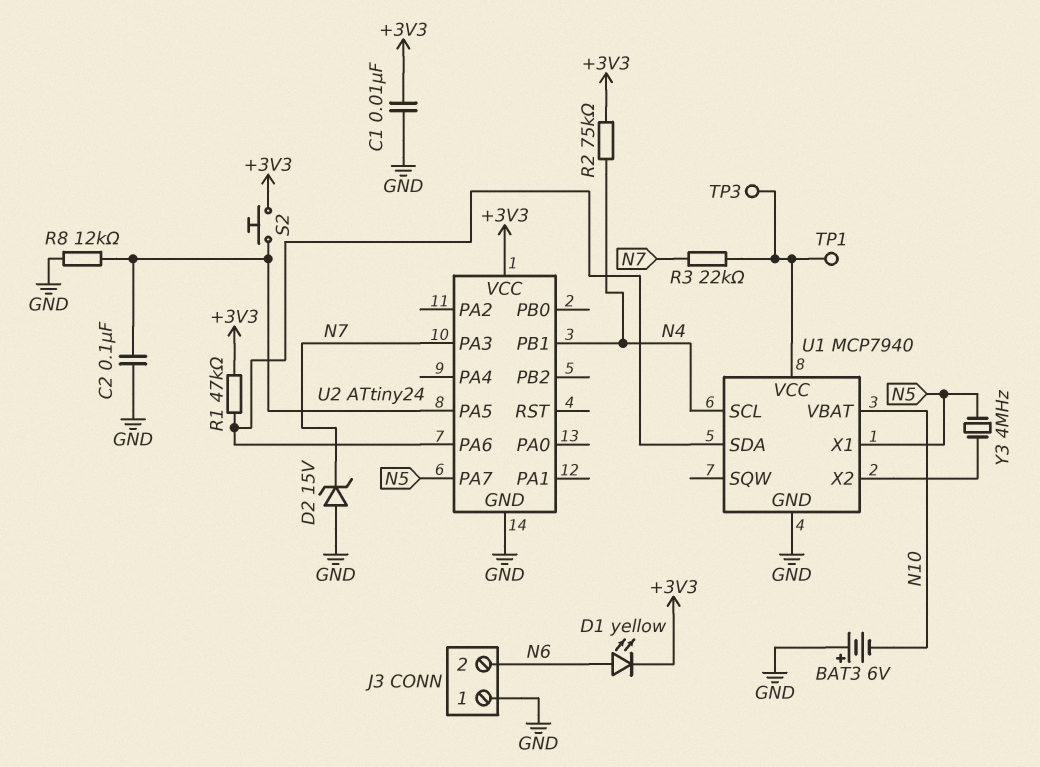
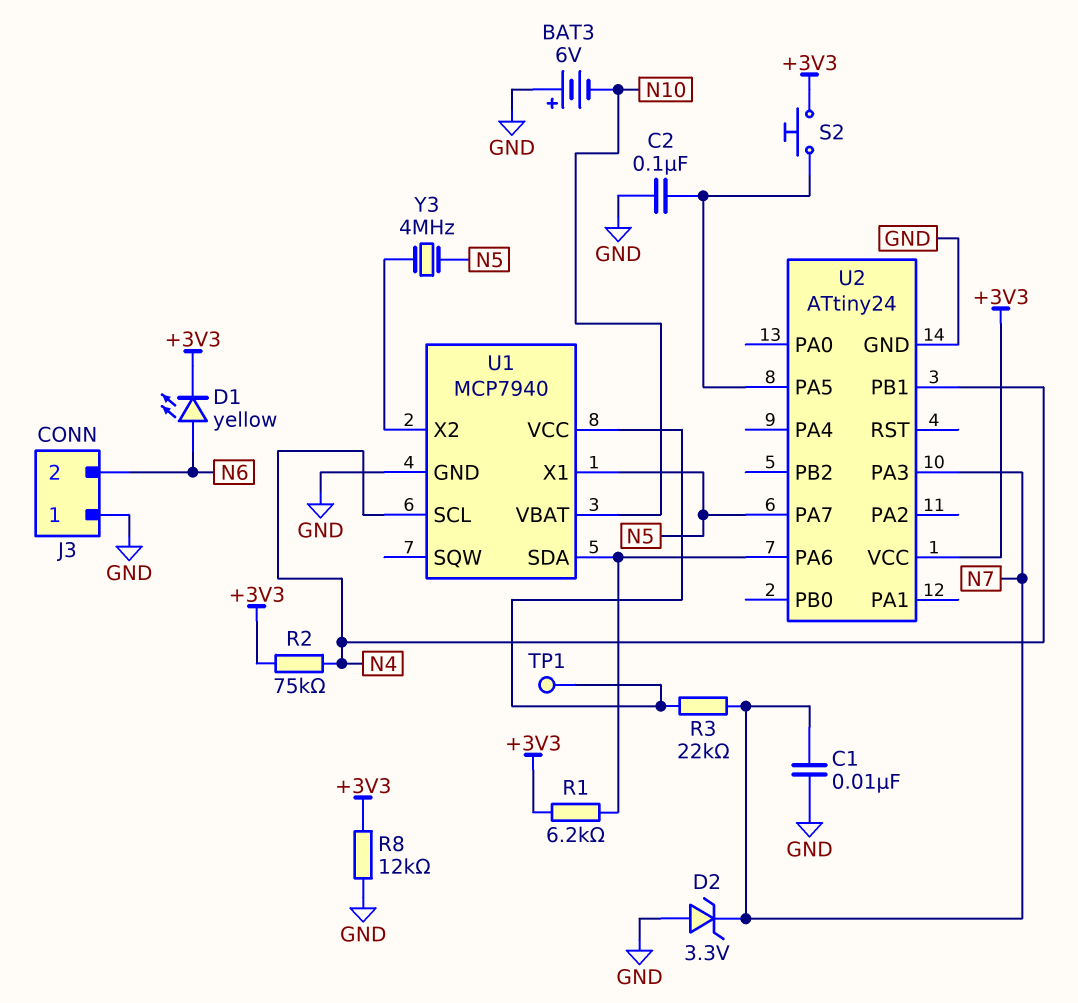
C1: 10nF (+3V3, GND) -> 10nF (GND, N7)
D2: zener 15V (A GND, K N7) -> zener 3.3V (A GND, K N7)
R1: 47k (+3V3, U1/SDA) -> 6.2k (+3V3, U1/SDA)
R8: 12k (GND, U2/PA5) -> 12k (+3V3, GND)
TP3: test point (U1/VCC) -> none

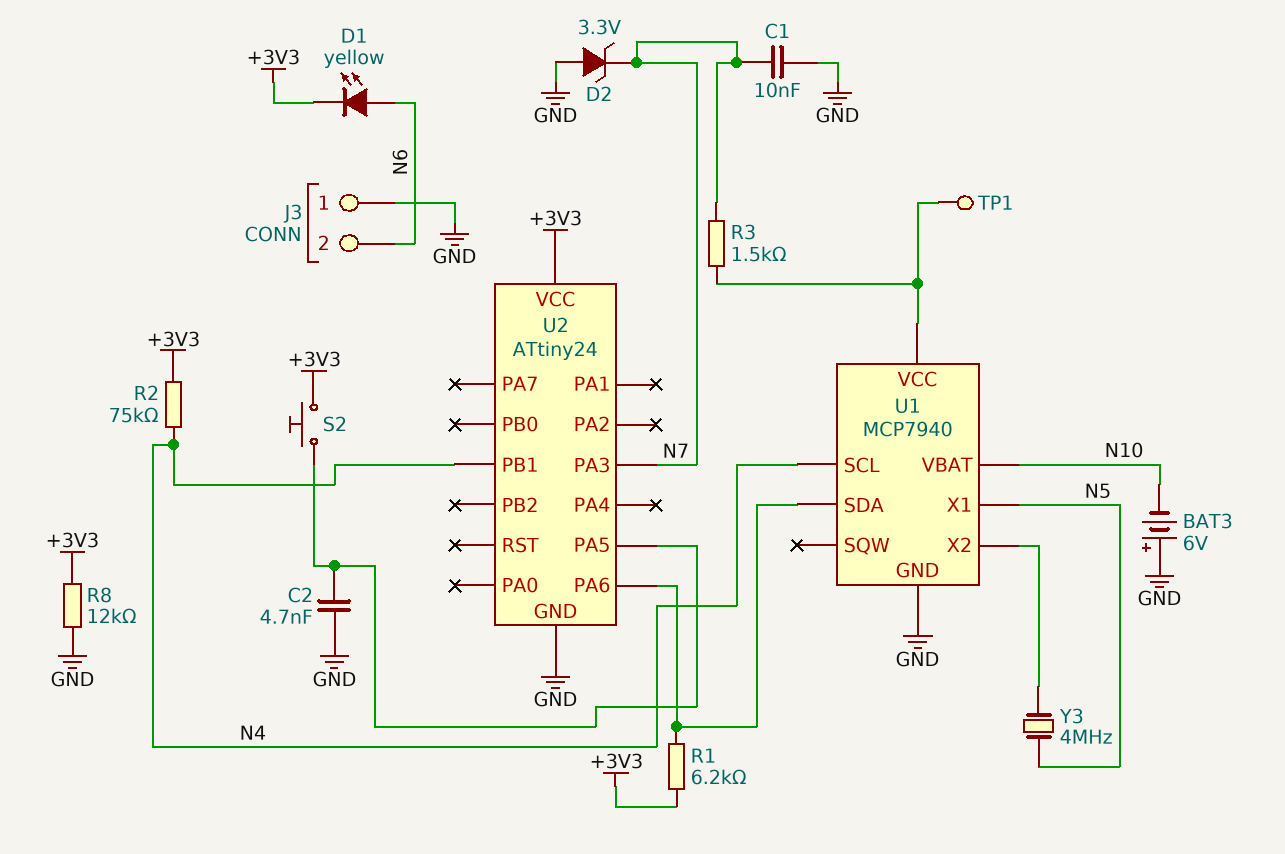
C2: 100nF (GND, U2/PA5) -> 4.7nF (GND, U2/PA5)
R3: 22k (N7, U1/VCC) -> 1.5k (N7, U1/VCC)
U2 pin PA7: N5 -> none

